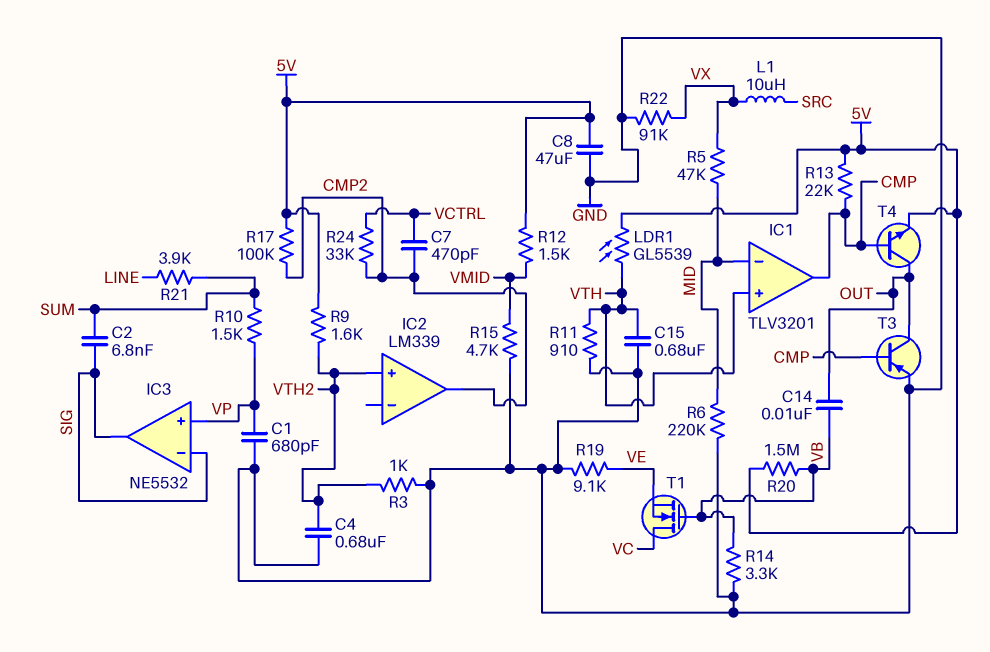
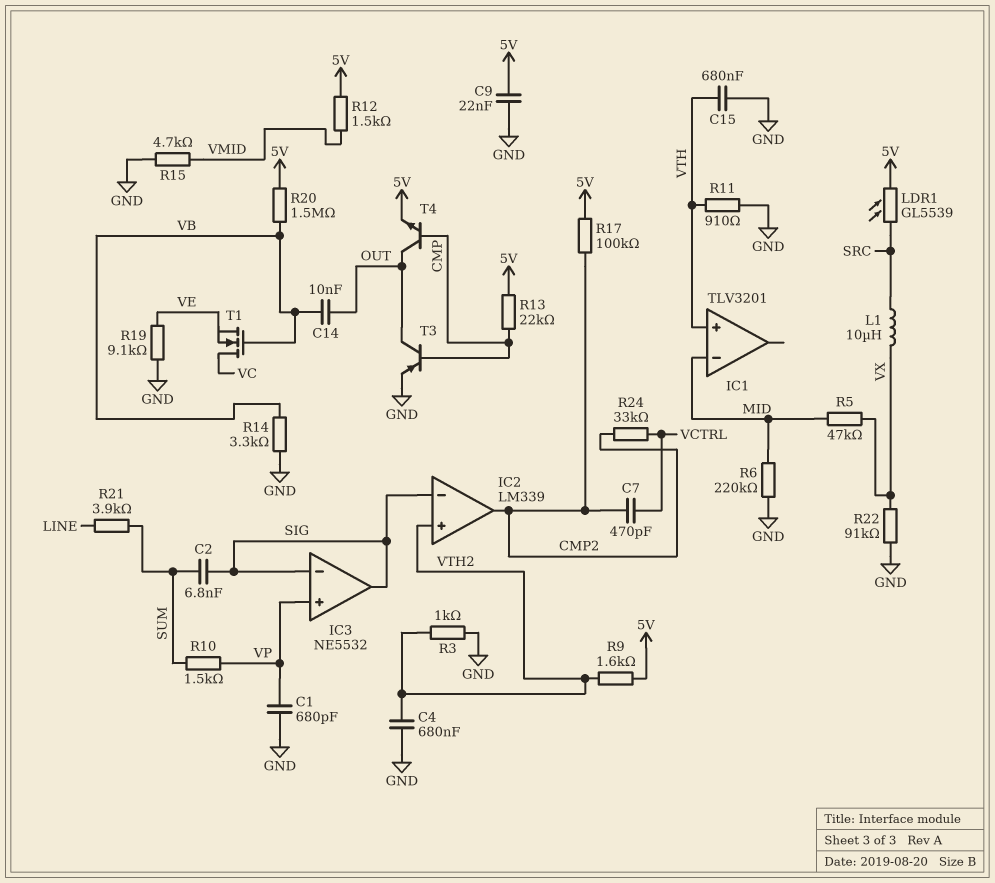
C8: 47uF (5V, GND) -> none
C9: none -> 22nF (5V, GND)
IC1 pin out: CMP -> none
IC2 pin in-: none -> SIG
LDR1: GL5539 (5V, VTH) -> GL5539 (5V, SRC)

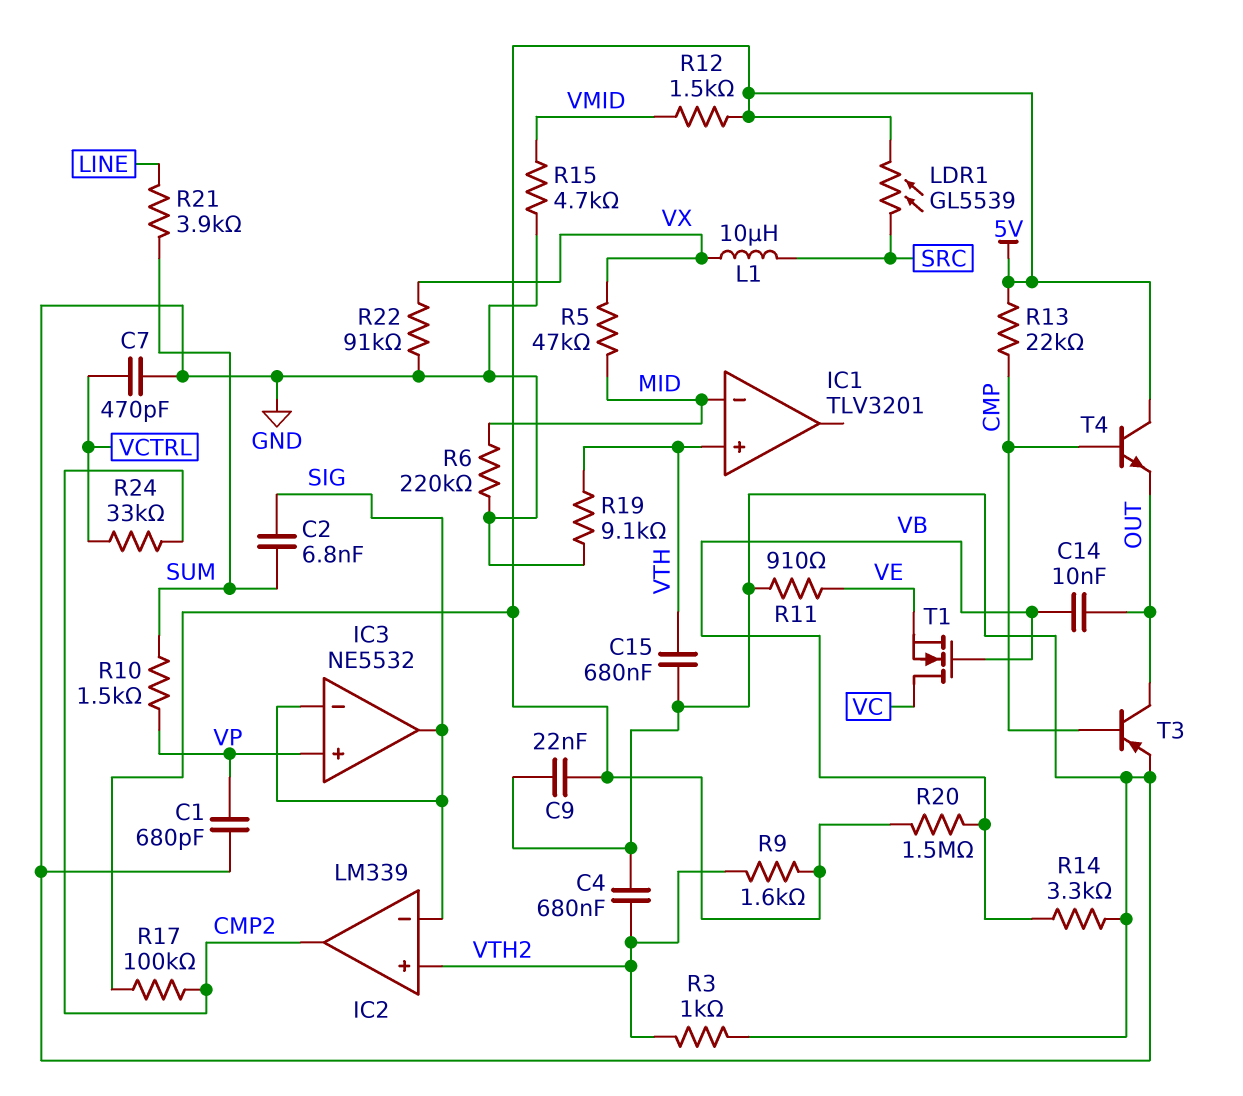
C7: 470pF (CMP2, VCTRL) -> 470pF (GND, VCTRL)
R11: 910 (GND, VTH) -> 910 (GND, VE)
R19: 9.1k (GND, VE) -> 9.1k (GND, VTH)
T4: NPN (B CMP, C OUT, E 5V) -> NPN (B CMP, C 5V, E OUT)

